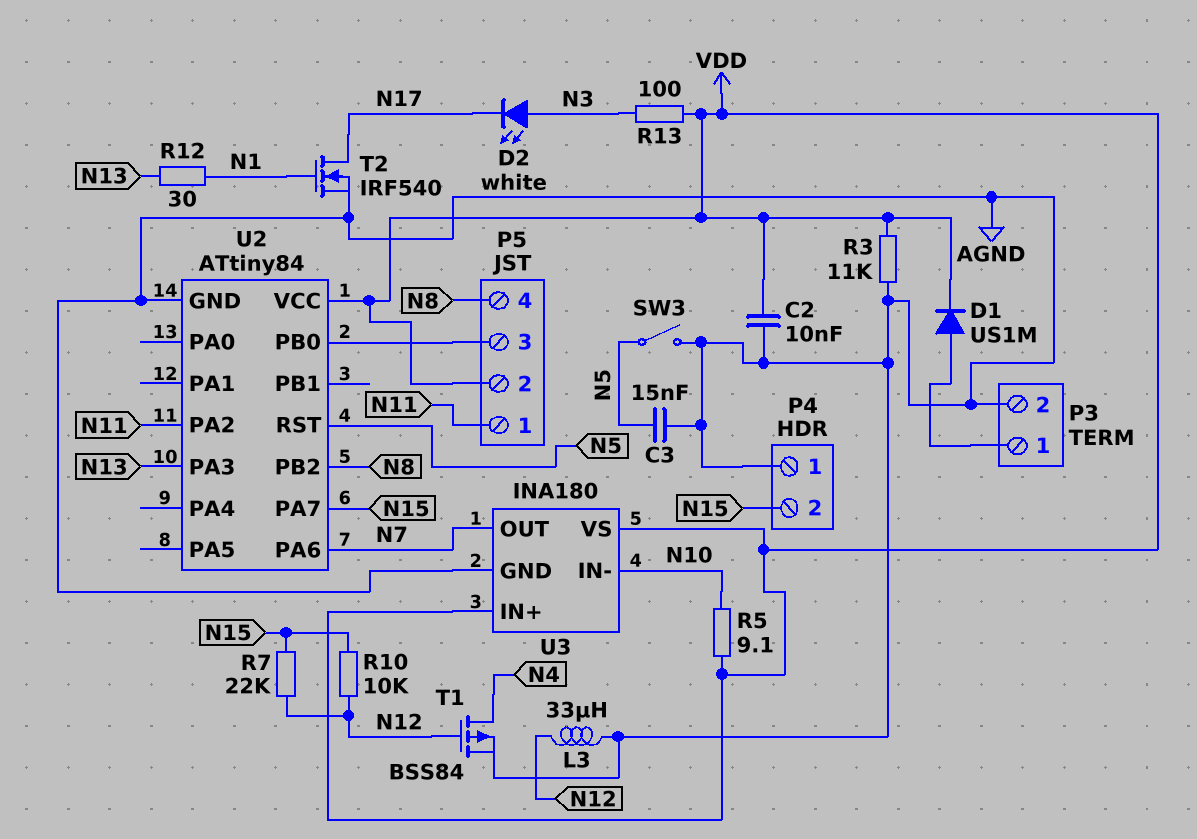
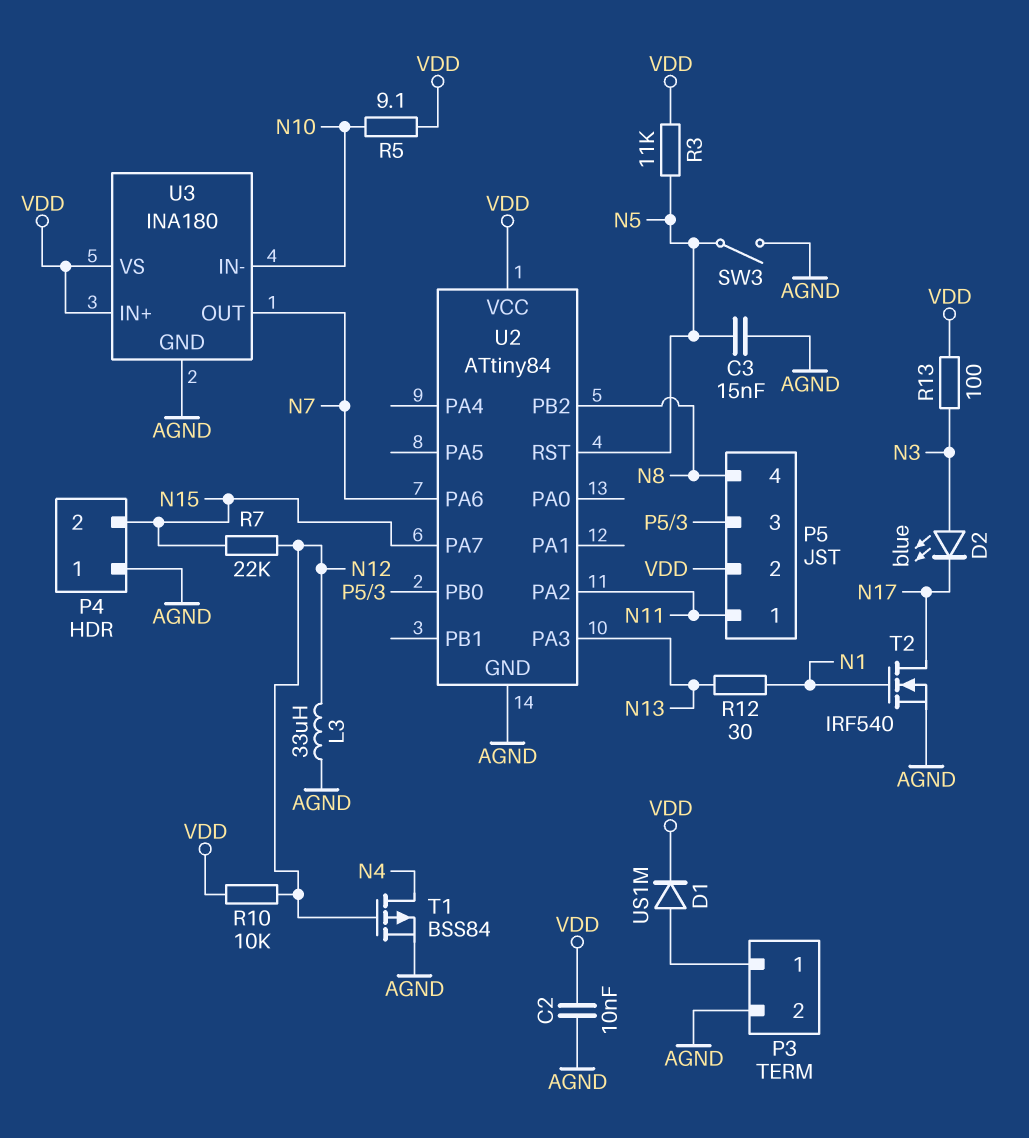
D2: LED white (A N3, K N17) -> LED blue (A N3, K N17)
R3: 11k (AGND, VDD) -> 11k (N5, VDD)
R10: 10k (N12, N15) -> 10k (N12, VDD)

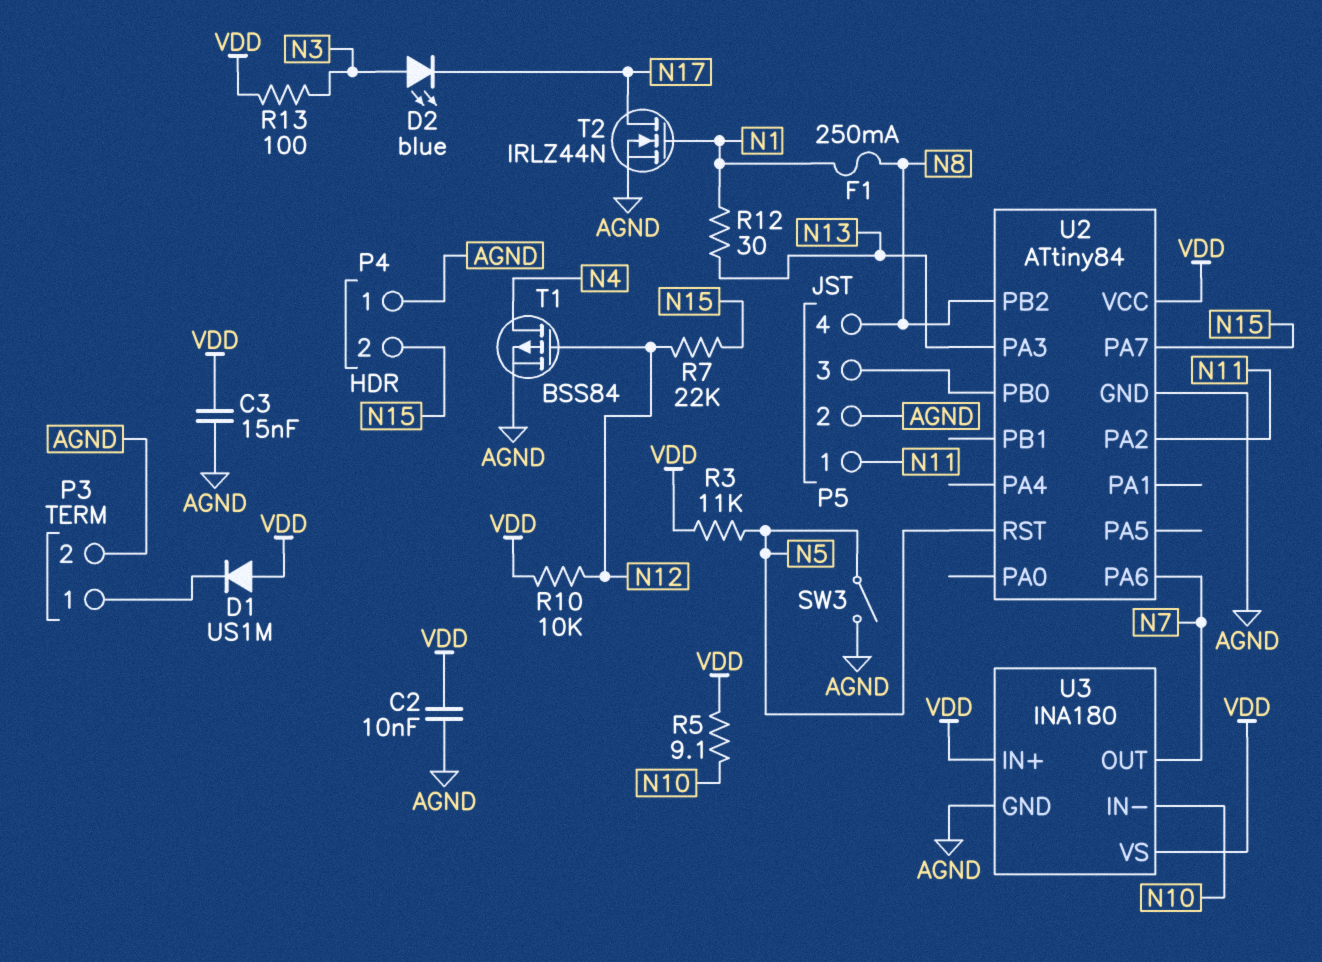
C3: 15nF (AGND, N5) -> 15nF (AGND, VDD)
D1: diode US1M (A P3/1, K VDD) -> diode US1M (A VDD, K P3/1)
F1: none -> 250mA (N1, N8)
L3: 33uH (AGND, N12) -> none
P5 pin 2: VDD -> AGND
T2: NMOS IRF540 (G N1, D N17, S AGND) -> NMOS IRLZ44N (G N1, D N17, S AGND)

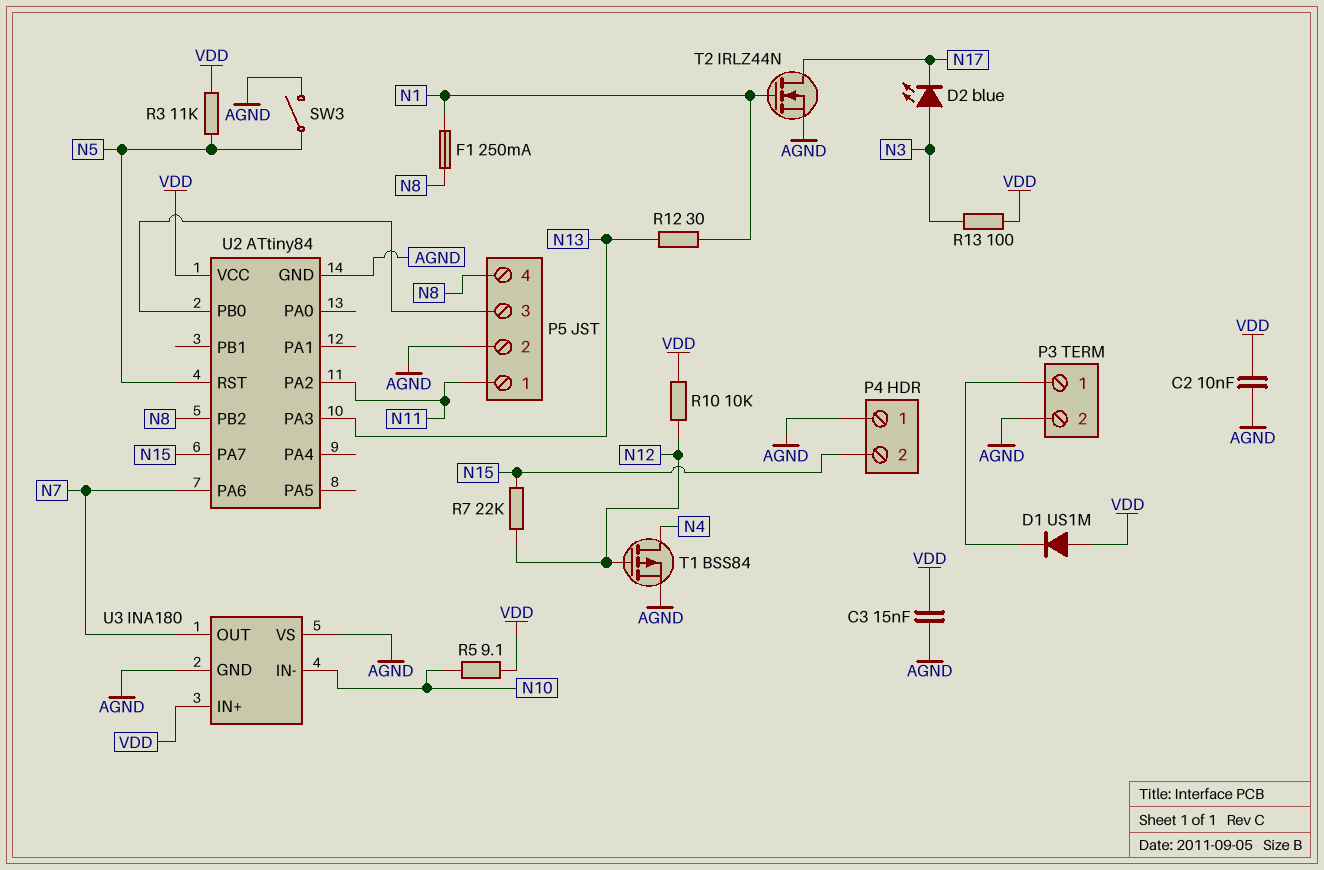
U3 pin VS: VDD -> AGND

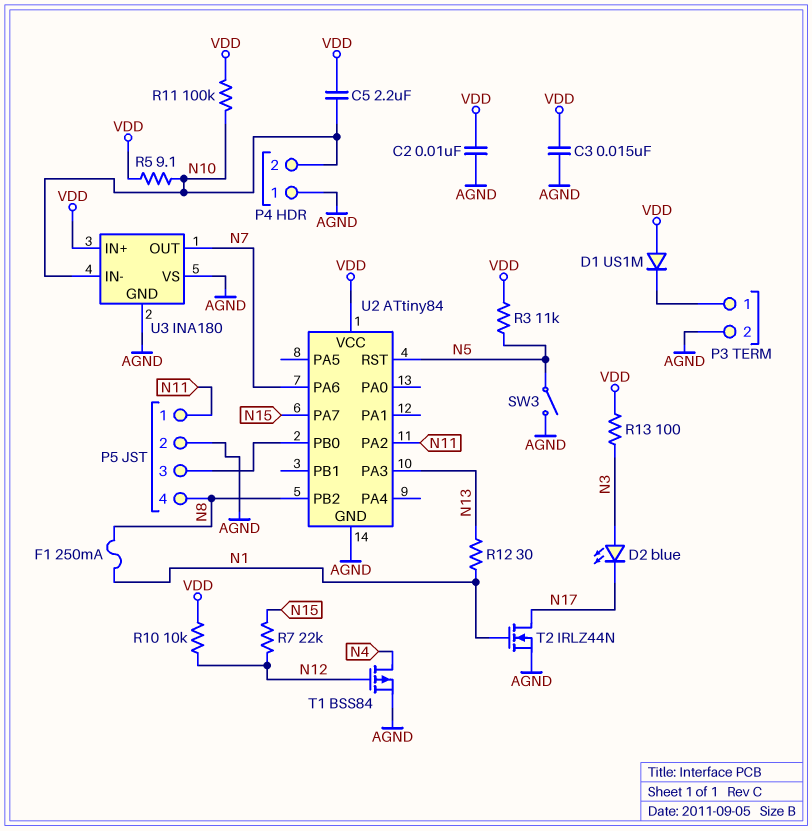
C5: none -> 2.2uF (N10, VDD)
P4 pin 2: N15 -> N10
R11: none -> 100k (N10, VDD)

